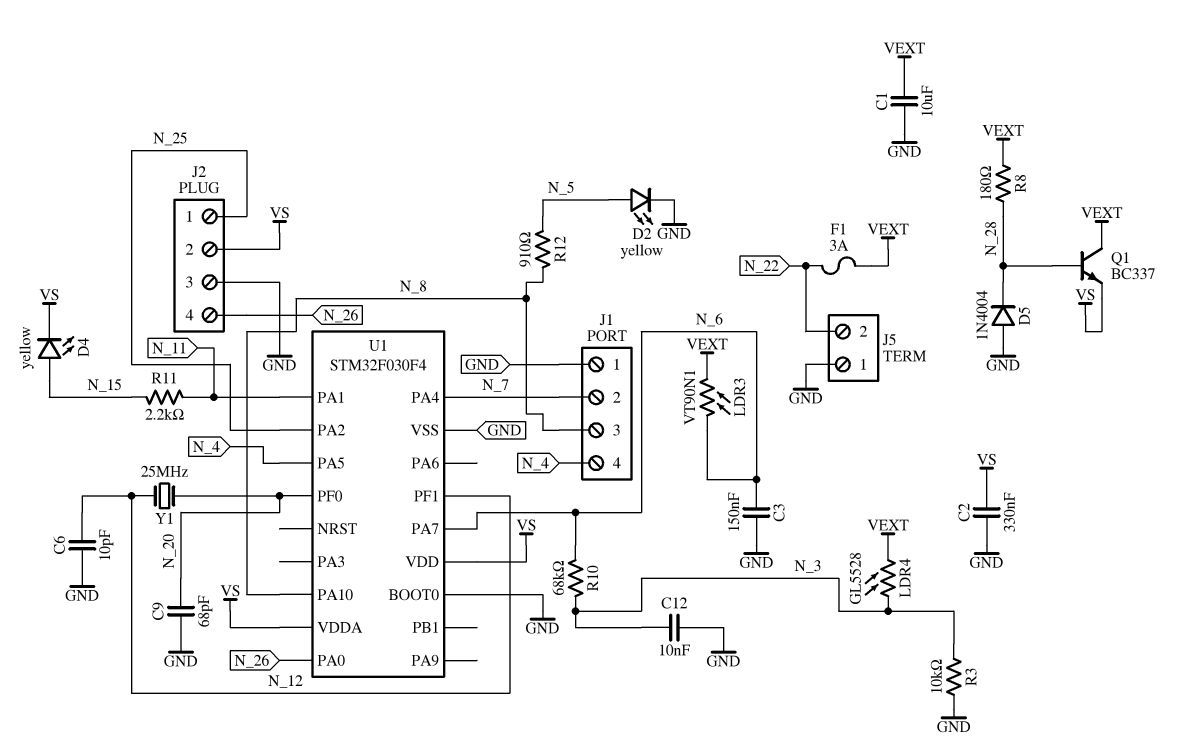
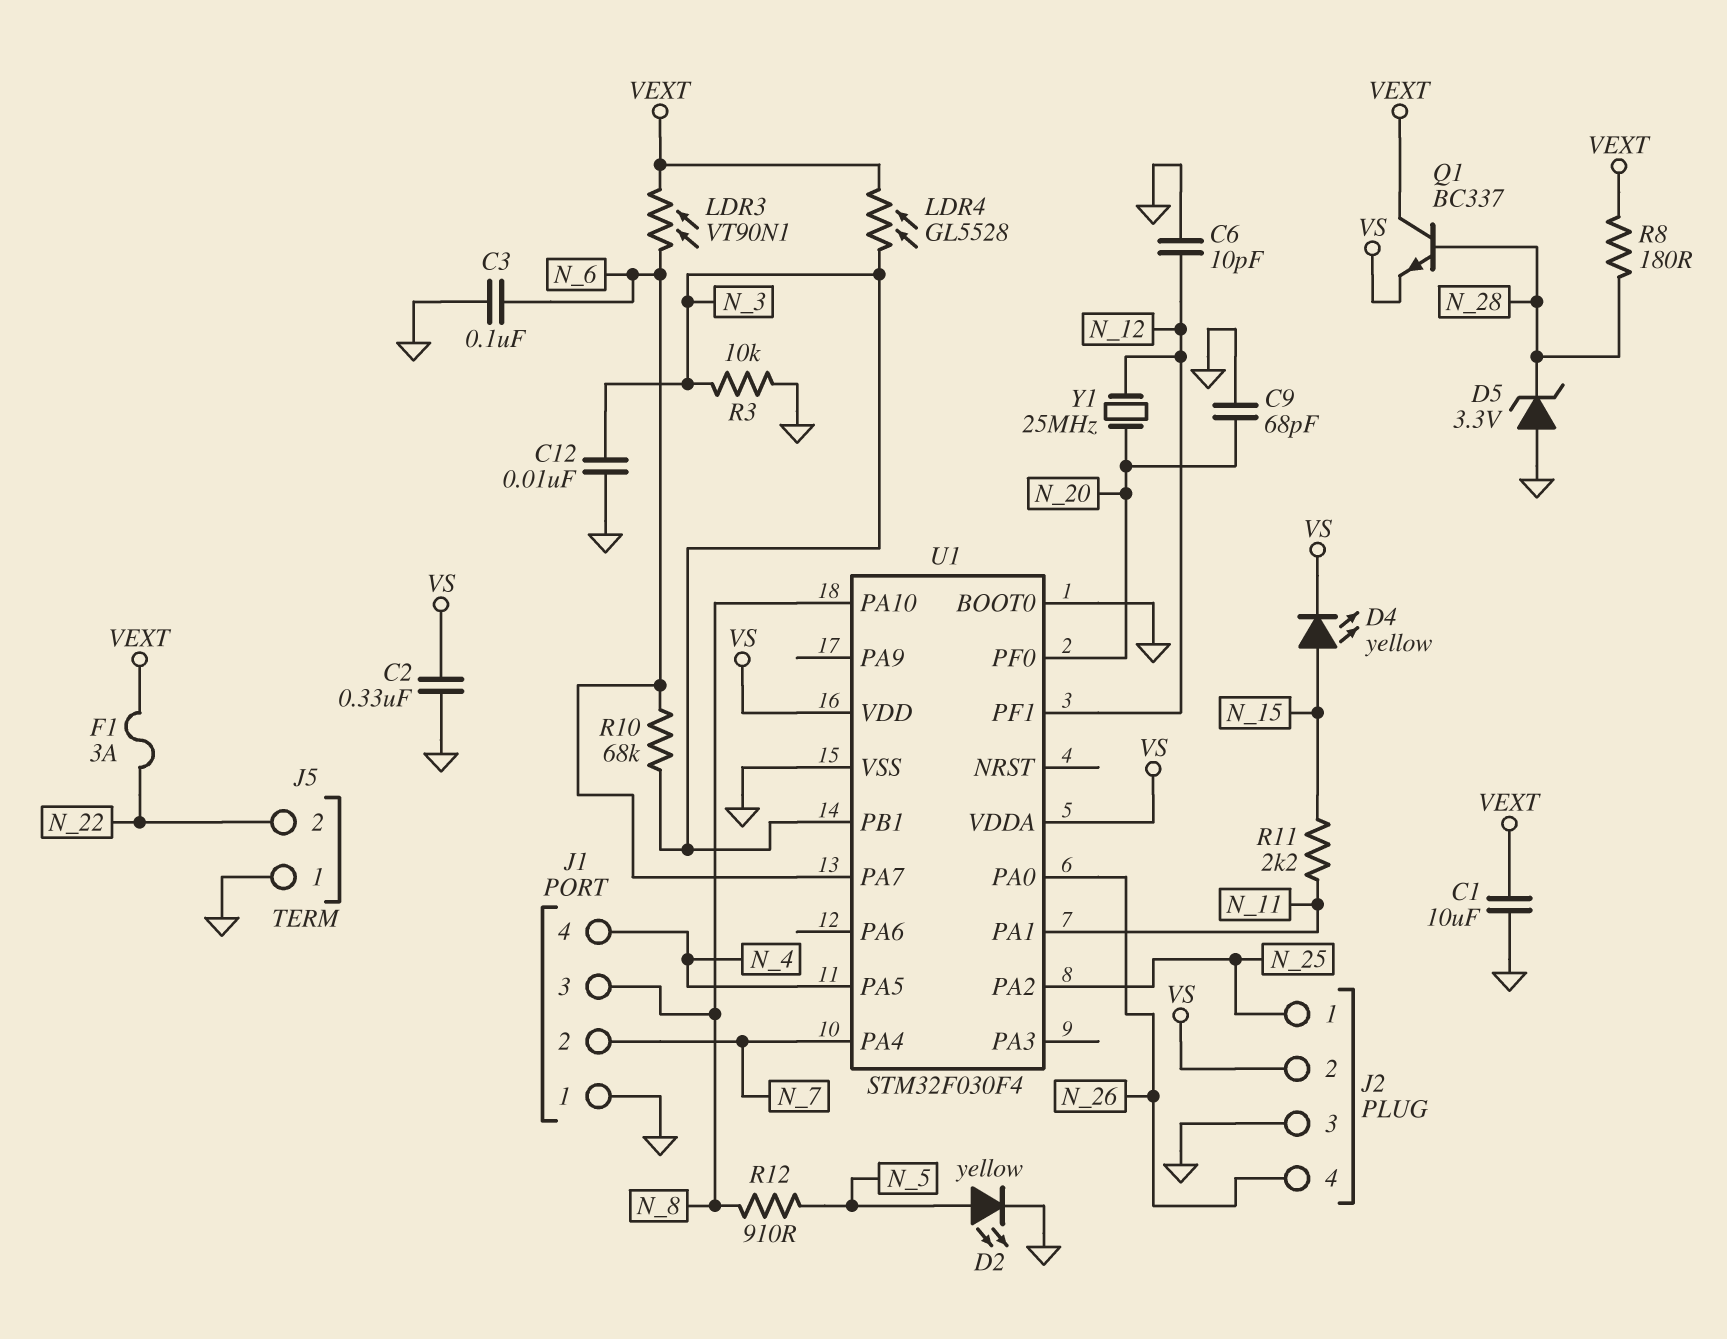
C3: 150nF (GND, N_6) -> 100nF (GND, N_6)
D5: diode 1N4004 (A GND, K N_28) -> zener 3.3V (A GND, K N_28)
U1 pin PB1: none -> N_3

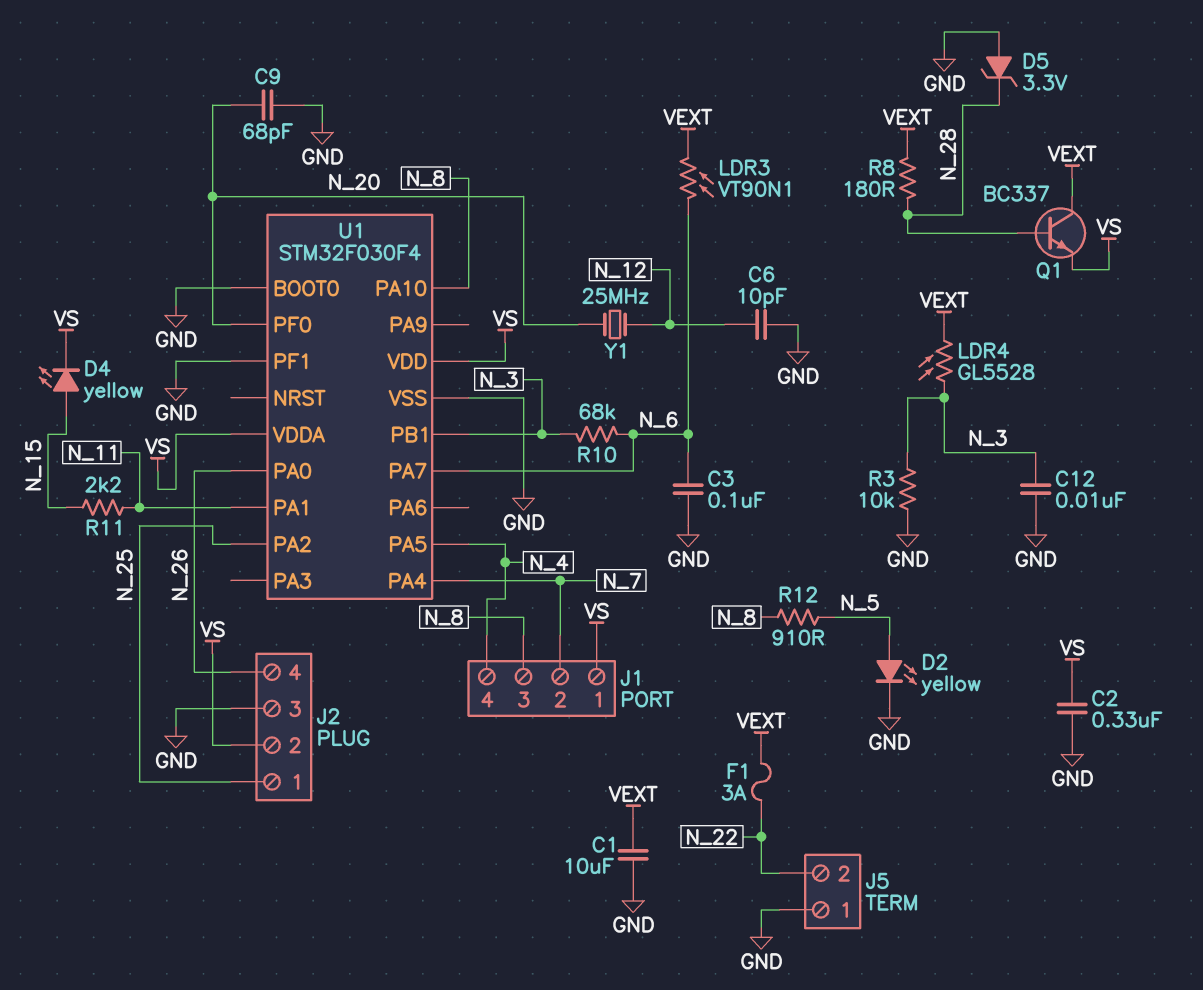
J1 pin 1: GND -> VS
U1 pin PF1: N_12 -> GND

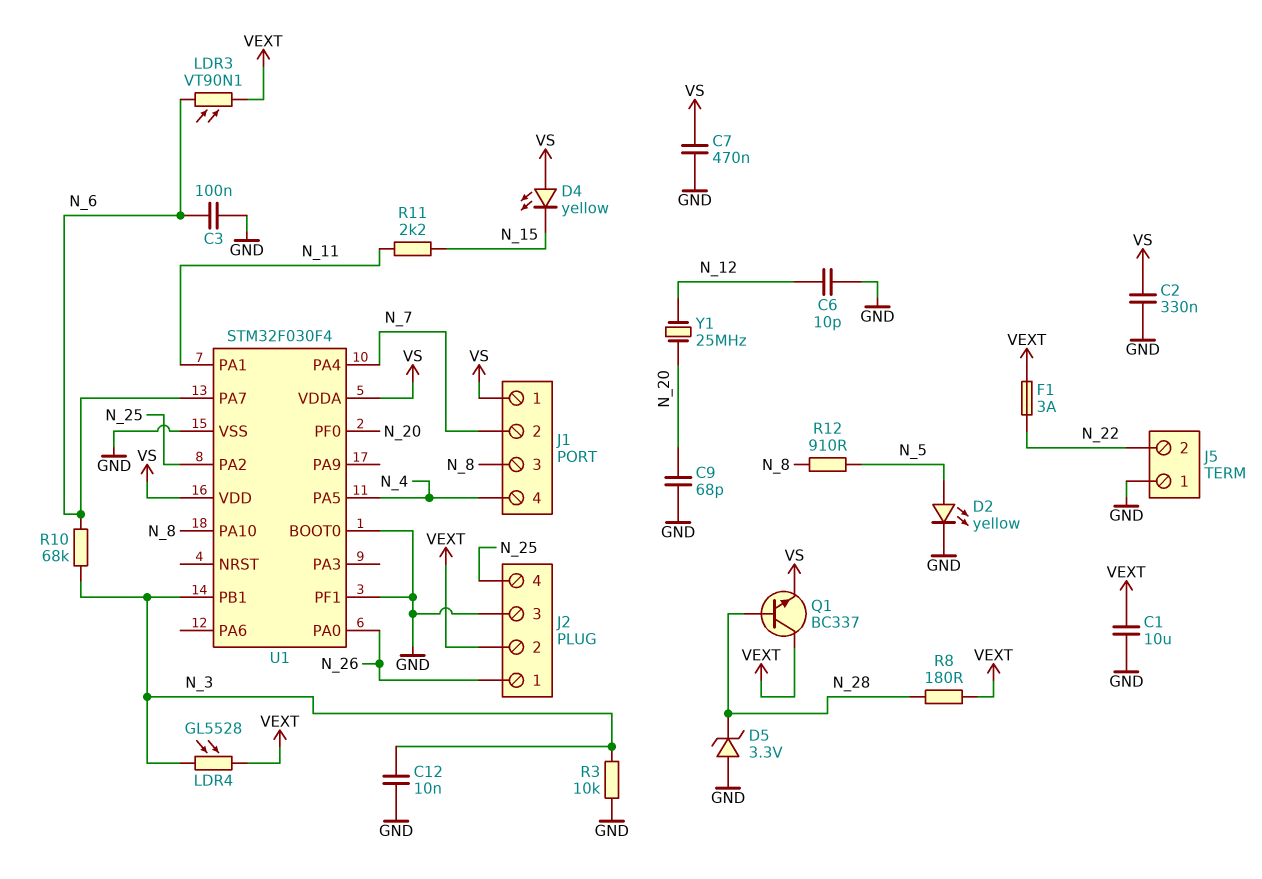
C7: none -> 470nF (GND, VS)
D4: LED yellow (A N_15, K VS) -> LED yellow (A VS, K N_15)
J2 pin 1: N_25 -> N_26
J2 pin 2: VS -> VEXT
J2 pin 4: N_26 -> N_25

